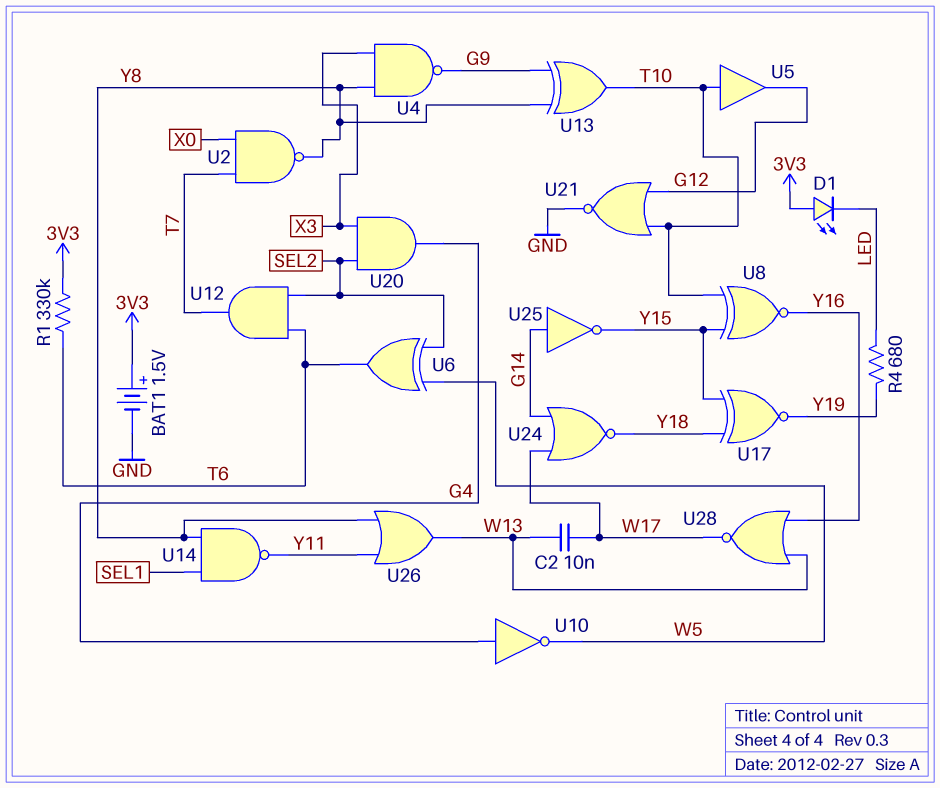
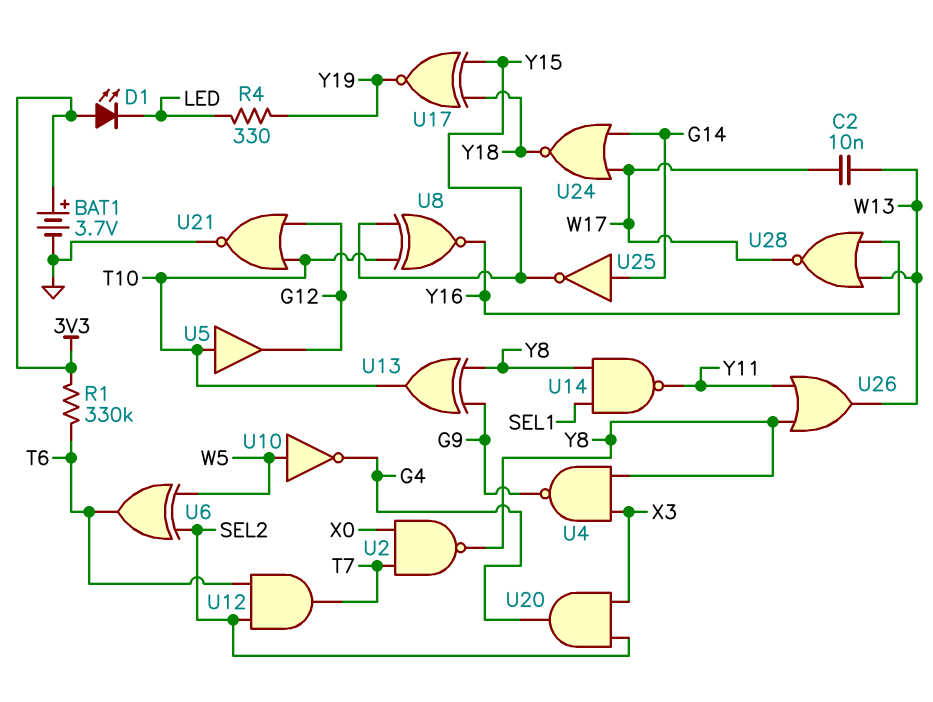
BAT1: 1.5V (plus 3V3, minus GND) -> 3.7V (plus 3V3, minus GND)
R4: 680 (LED, Y19) -> 330 (LED, Y19)
U10: NOT (in G4, out W5) -> NOT (in W5, out G4)

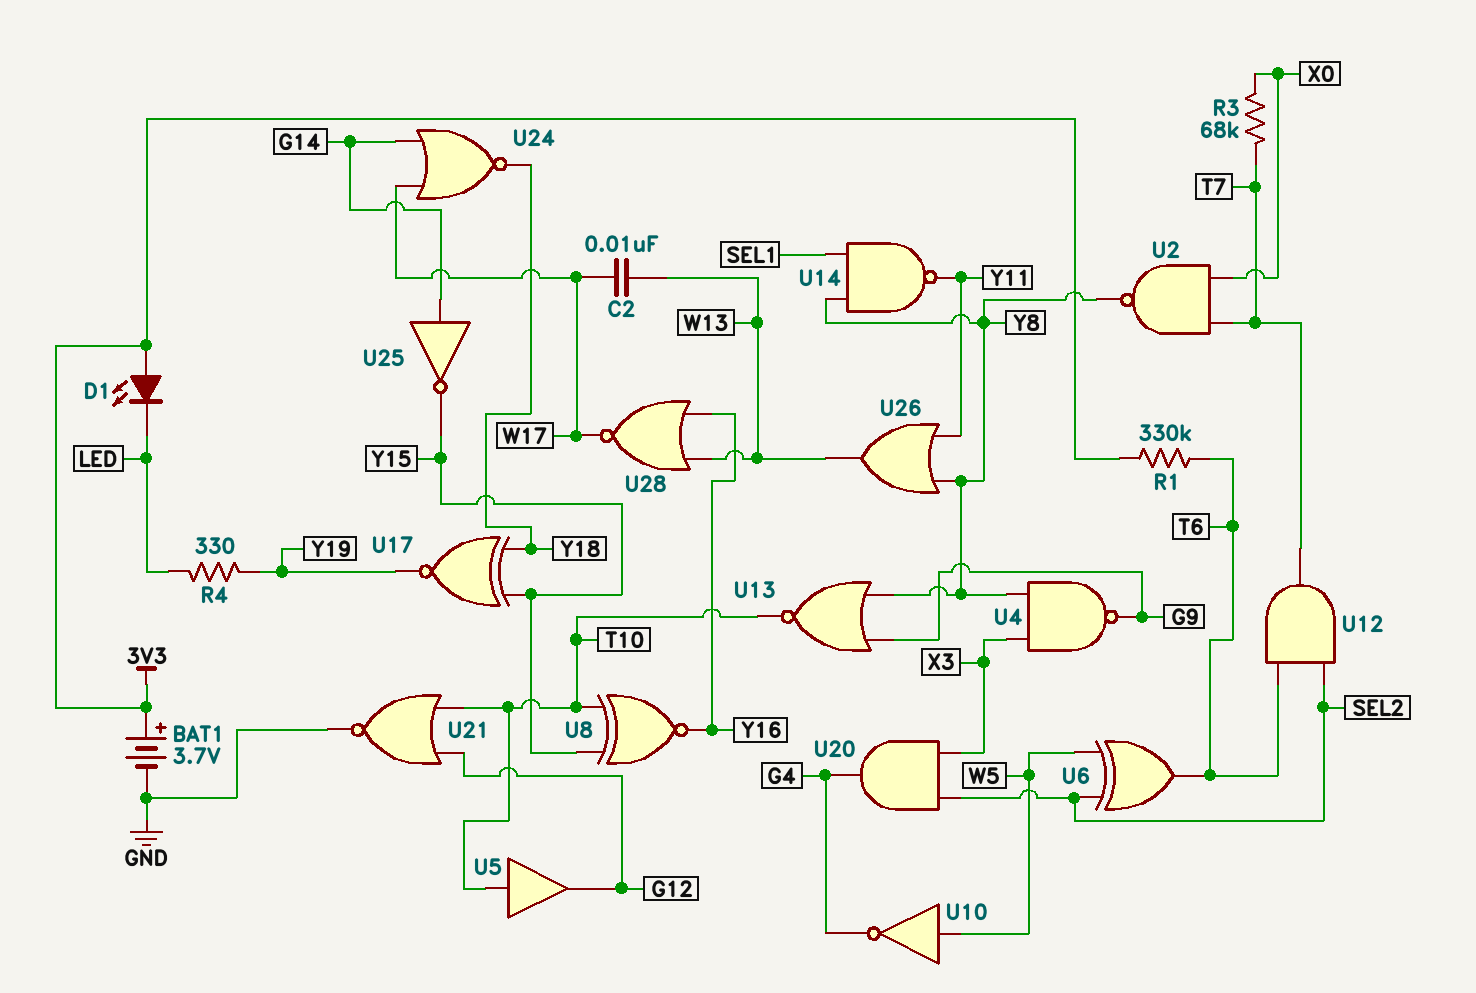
R3: none -> 68k (T7, X0)
U13: XOR (in G9, in Y8, out T10) -> NOR (in G9, in Y8, out T10)

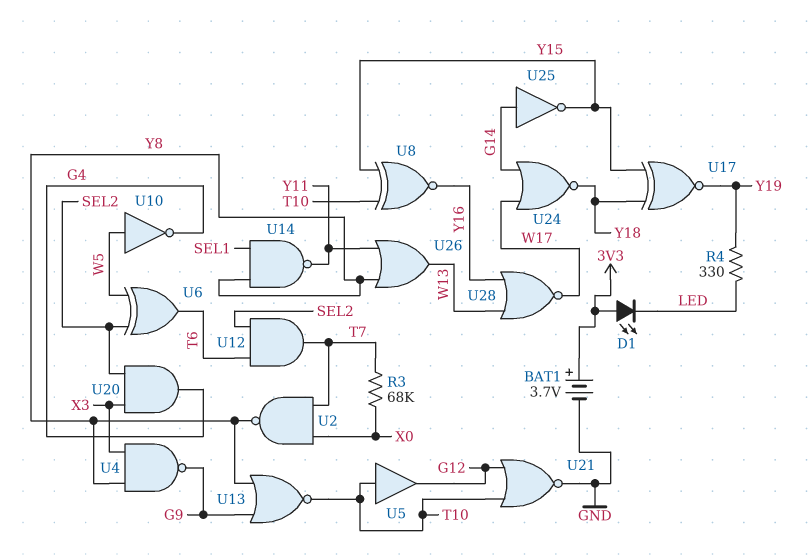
C2: 10nF (W13, W17) -> none
R1: 330k (3V3, T6) -> none

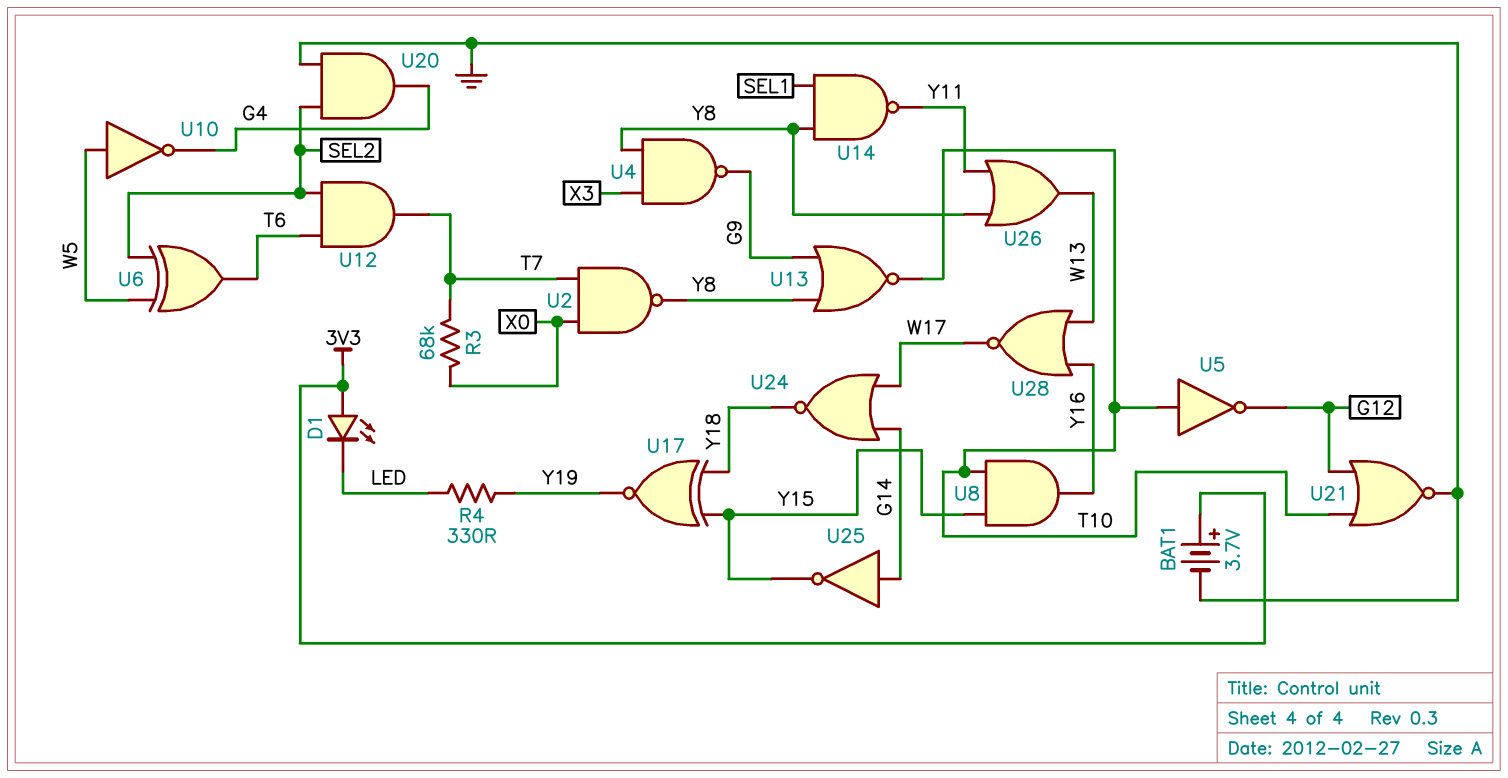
U5: buffer (in T10, out G12) -> NOT (in T10, out G12)
U8: XNOR (in T10, in Y15, out Y16) -> AND (in T10, in Y15, out Y16)
U20: AND (in SEL2, in X3, out G4) -> AND (in GND, in SEL2, out G4)

